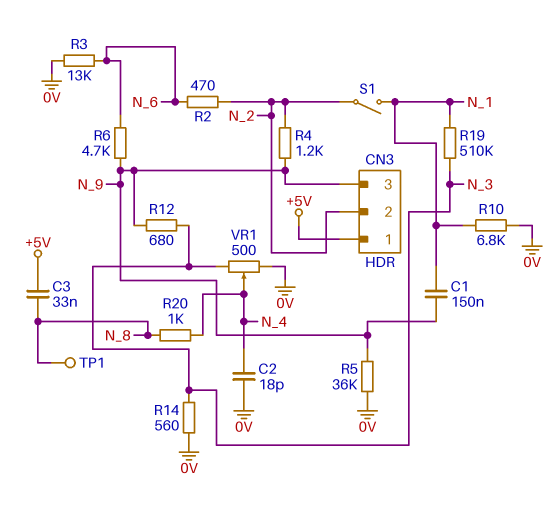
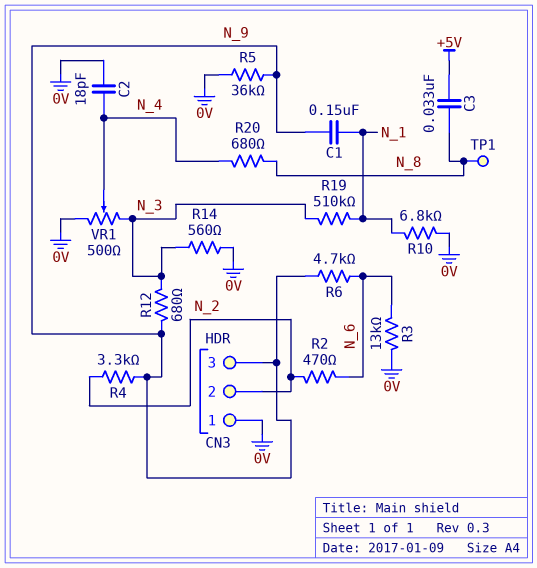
CN3 pin 1: +5V -> 0V
R4: 1.2k (N_2, N_9) -> 3.3k (N_2, N_9)
R20: 1k (N_4, N_8) -> 680 (N_4, N_8)
S1: switch (N_1, N_2) -> none

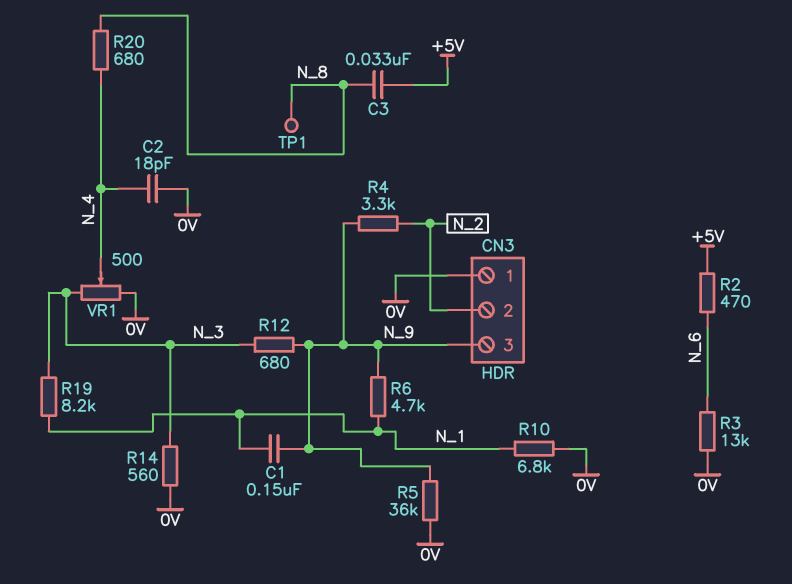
R2: 470 (N_2, N_6) -> 470 (+5V, N_6)
R6: 4.7k (N_6, N_9) -> 4.7k (N_1, N_9)
R19: 510k (N_1, N_3) -> 8.2k (N_1, N_3)

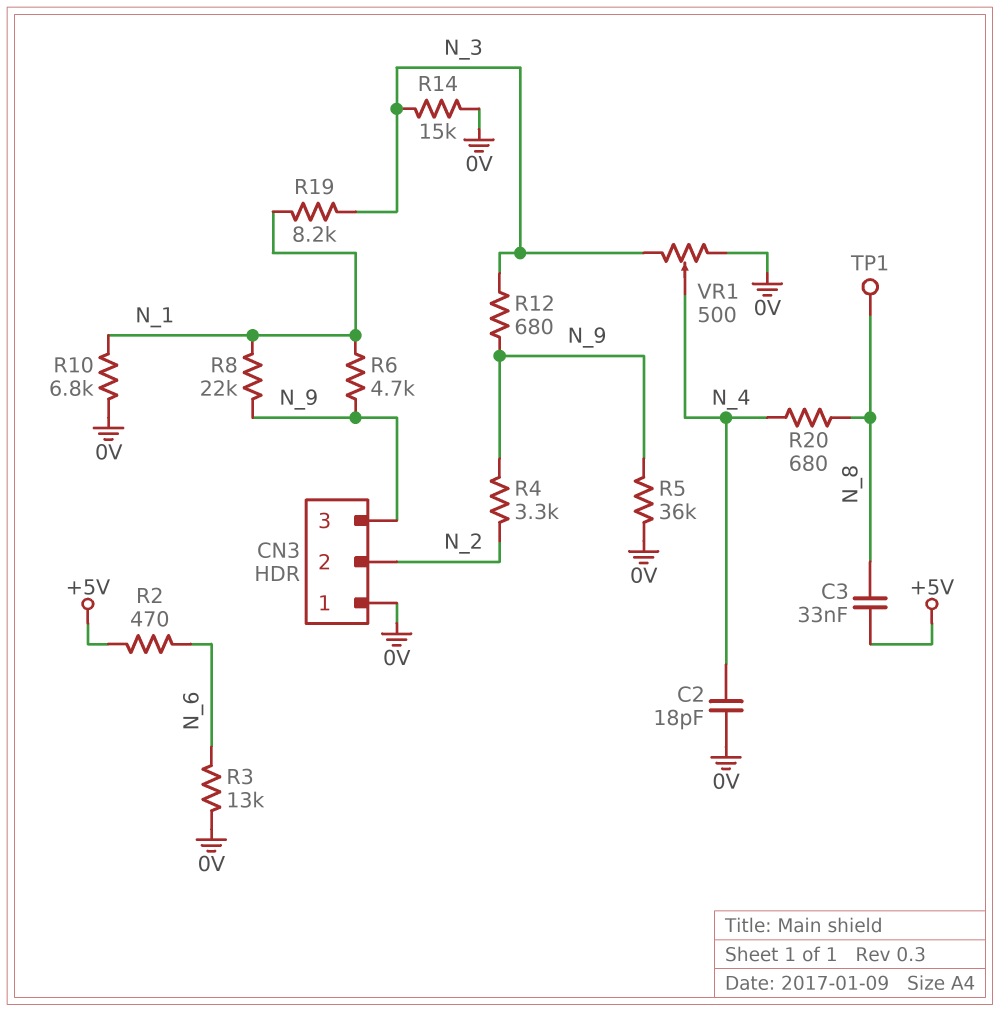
C1: 150nF (N_1, N_9) -> none
R8: none -> 22k (N_1, N_9)
R14: 560 (0V, N_3) -> 15k (0V, N_3)

